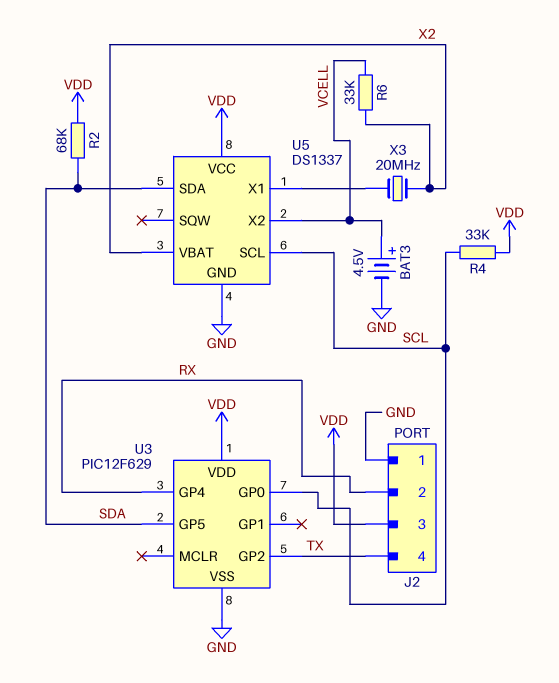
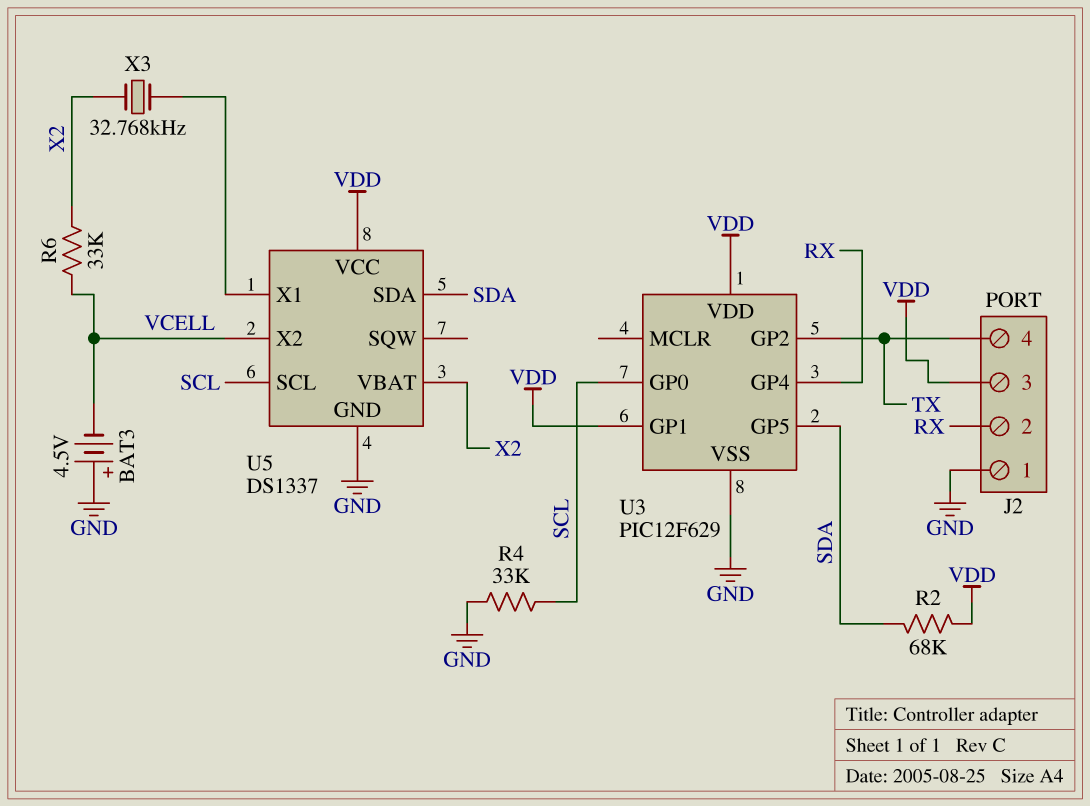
BAT3: 4.5V (plus VCELL, minus GND) -> 4.5V (plus GND, minus VCELL)
R4: 33k (SCL, VDD) -> 33k (GND, SCL)
U3 pin GP1: none -> VDD
X3: 20MHz (U5/X1, X2) -> 32.768kHz (U5/X1, X2)

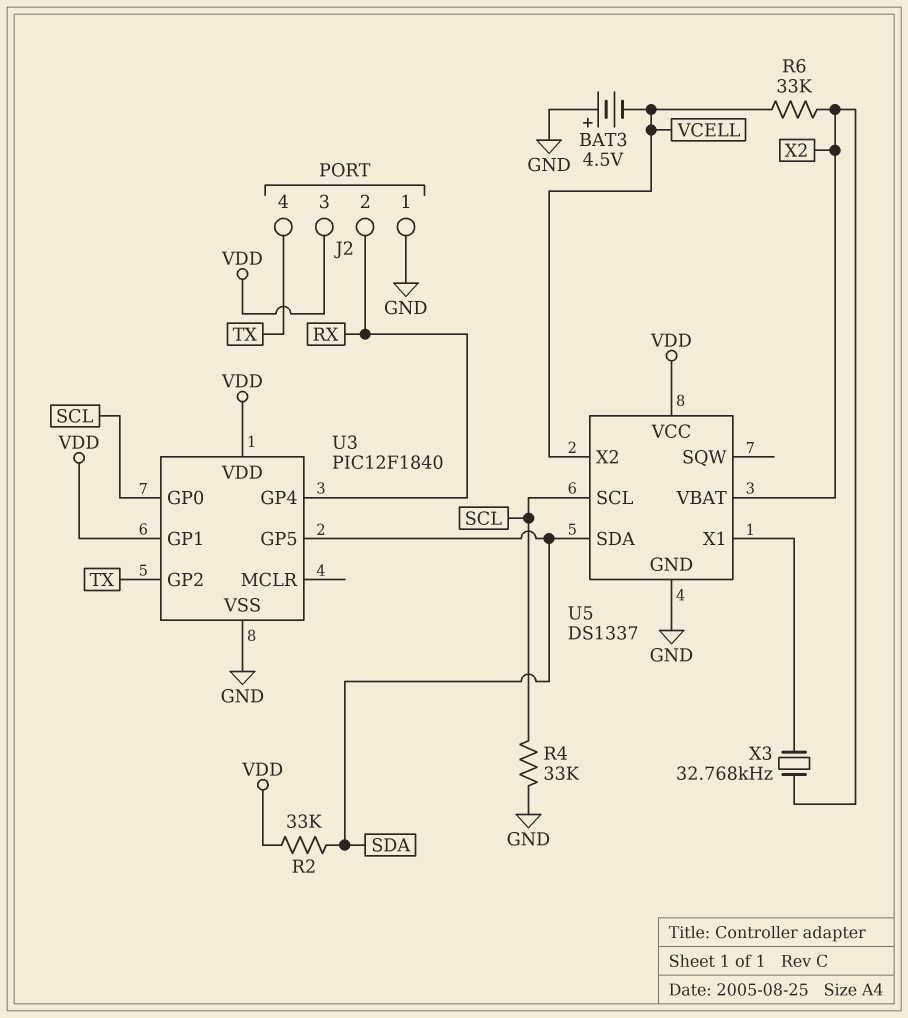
R2: 68k (SDA, VDD) -> 33k (SDA, VDD)
U3: PIC12F629 -> PIC12F1840

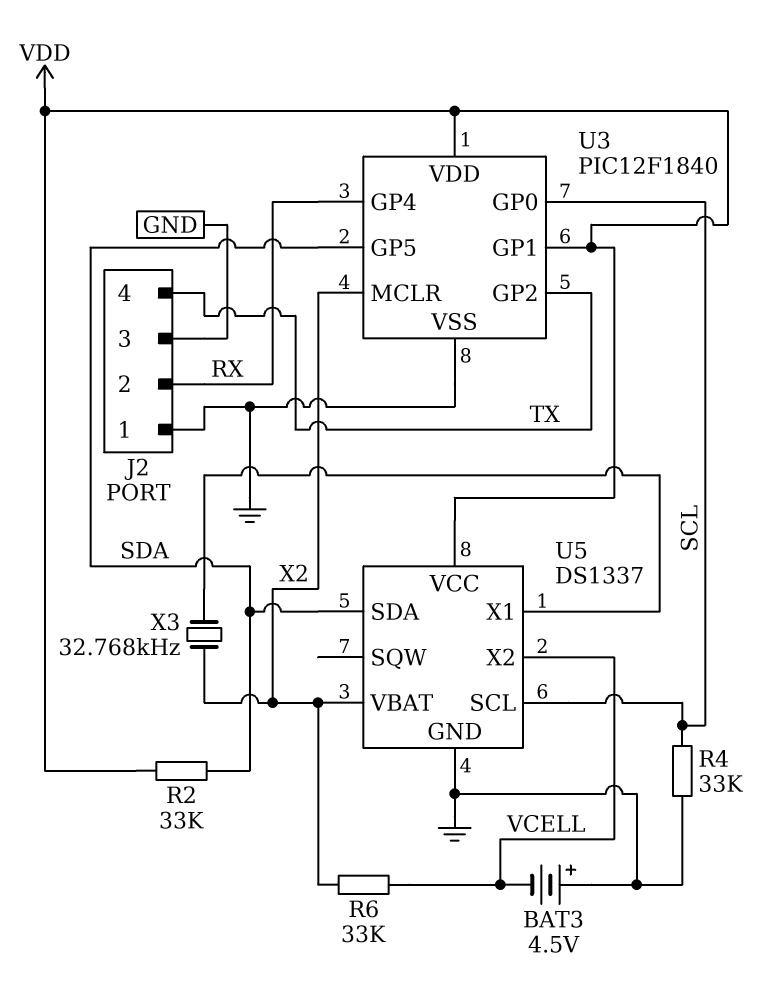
J2 pin 3: VDD -> GND
U3 pin MCLR: none -> X2

